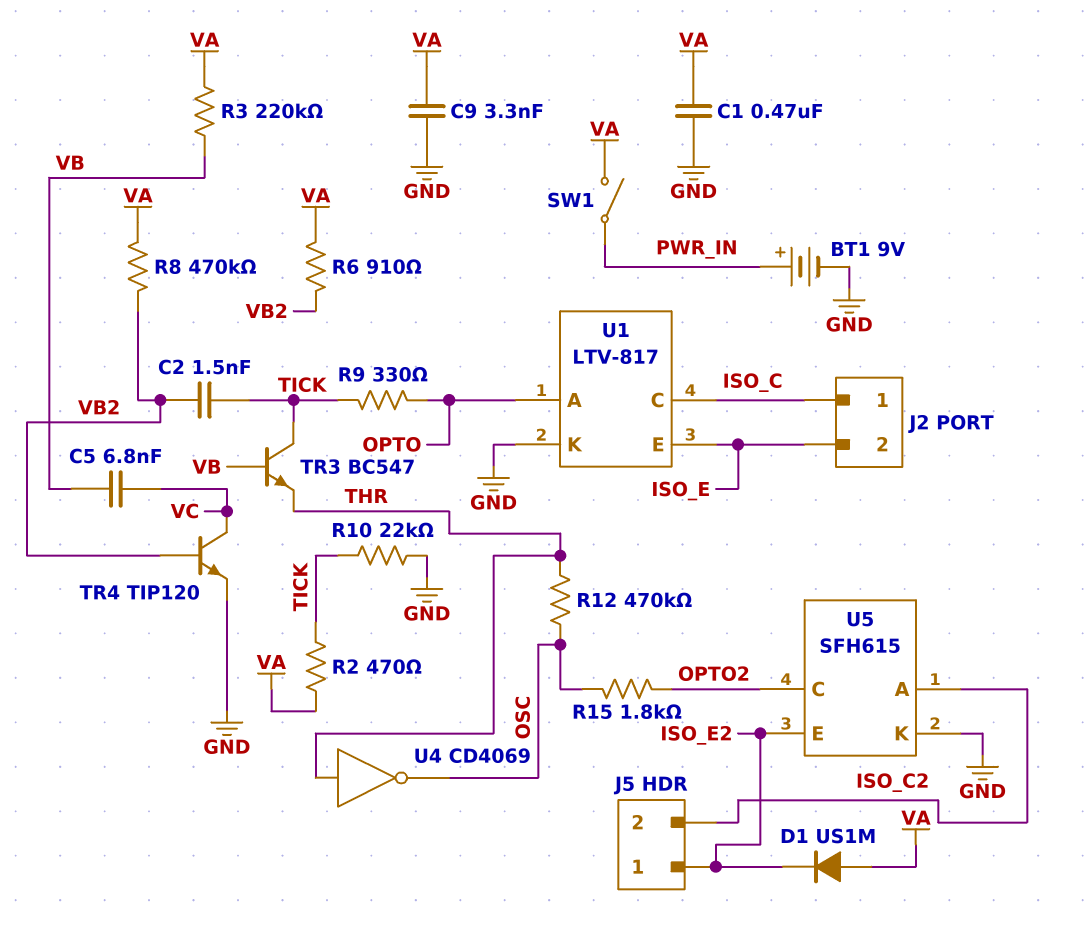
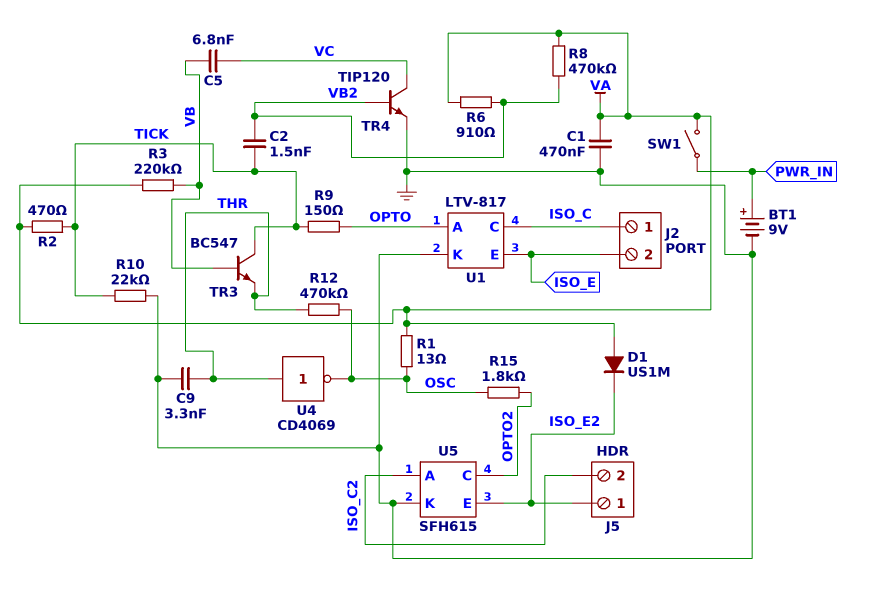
C9: 3.3nF (GND, VA) -> 3.3nF (GND, THR)
R1: none -> 13 (OSC, VA)
R9: 330 (OPTO, TICK) -> 150 (OPTO, TICK)

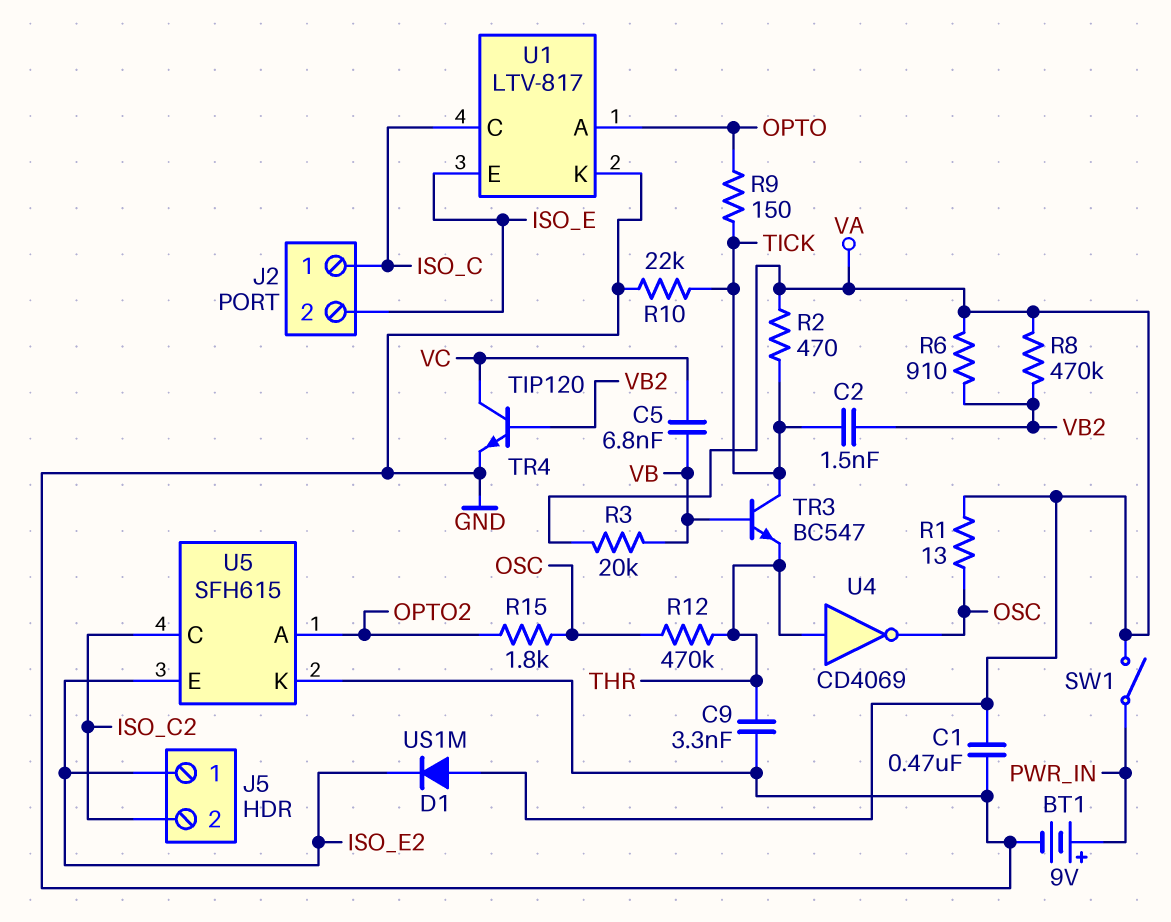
R3: 220k (VA, VB) -> 20k (VA, VB)
U5 pin A: ISO_C2 -> OPTO2
U5 pin C: OPTO2 -> ISO_C2

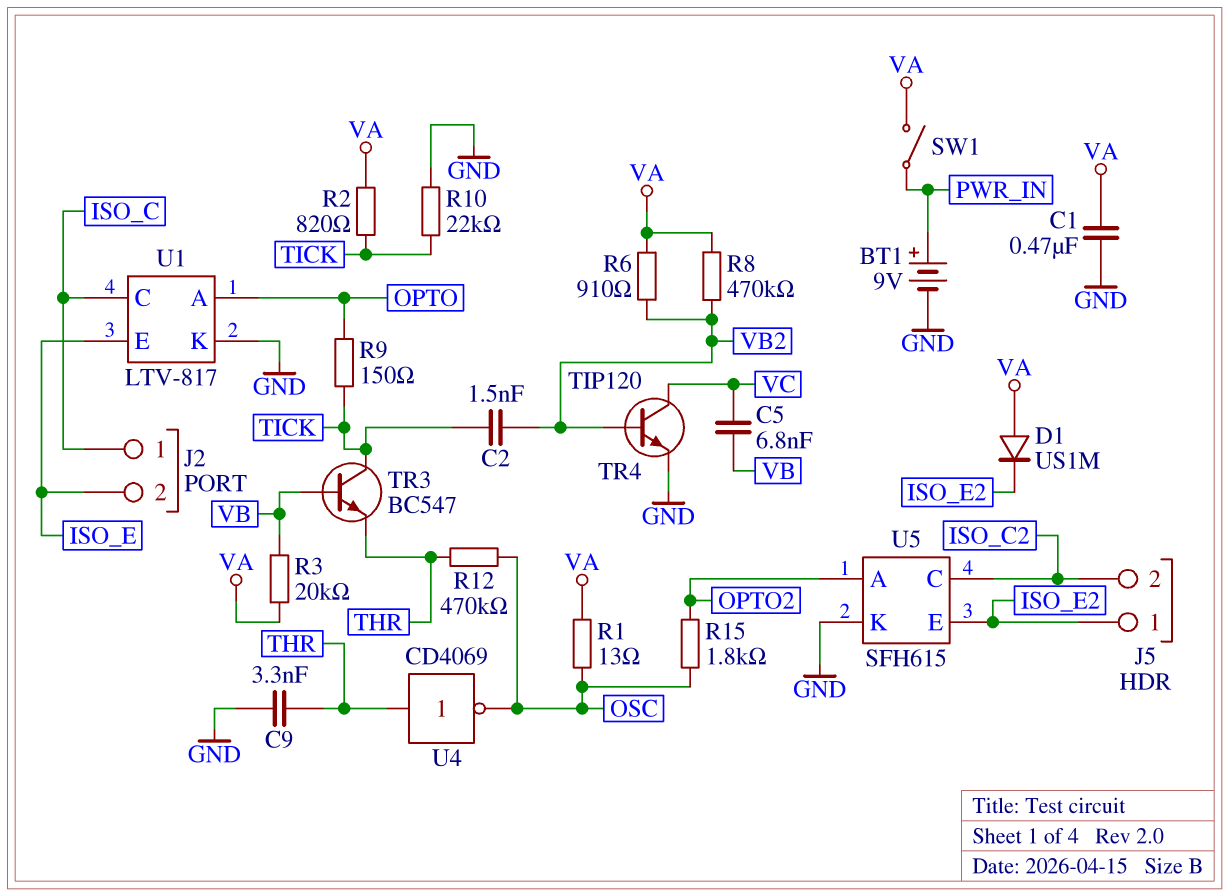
R2: 470 (TICK, VA) -> 820 (TICK, VA)

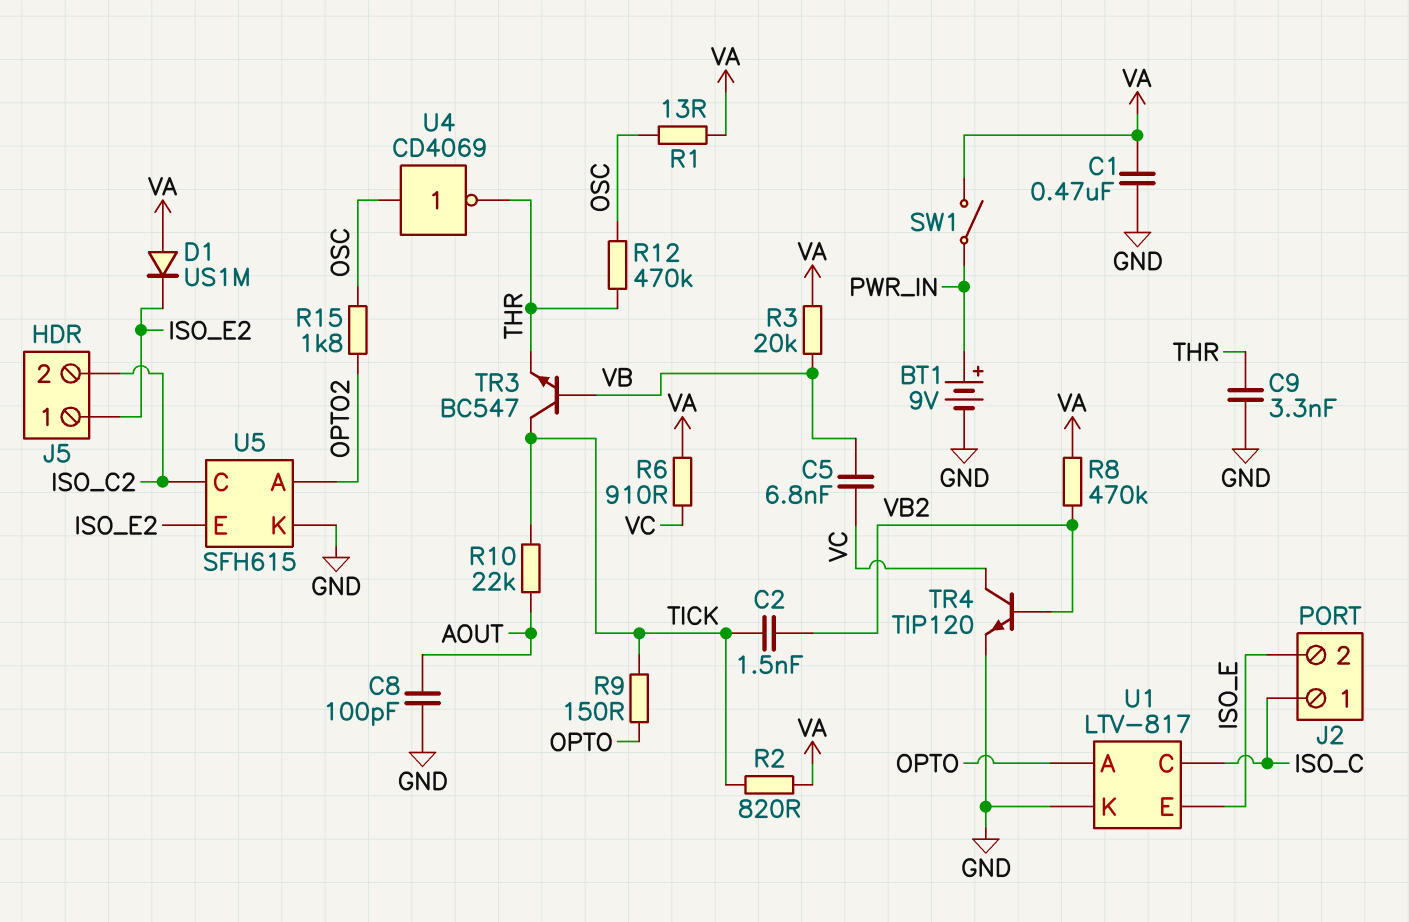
C8: none -> 100pF (AOUT, GND)
R6: 910 (VA, VB2) -> 910 (VA, VC)
R10: 22k (GND, TICK) -> 22k (AOUT, TICK)
U4: NOT CD4069 (in THR, out OSC) -> NOT CD4069 (in OSC, out THR)

